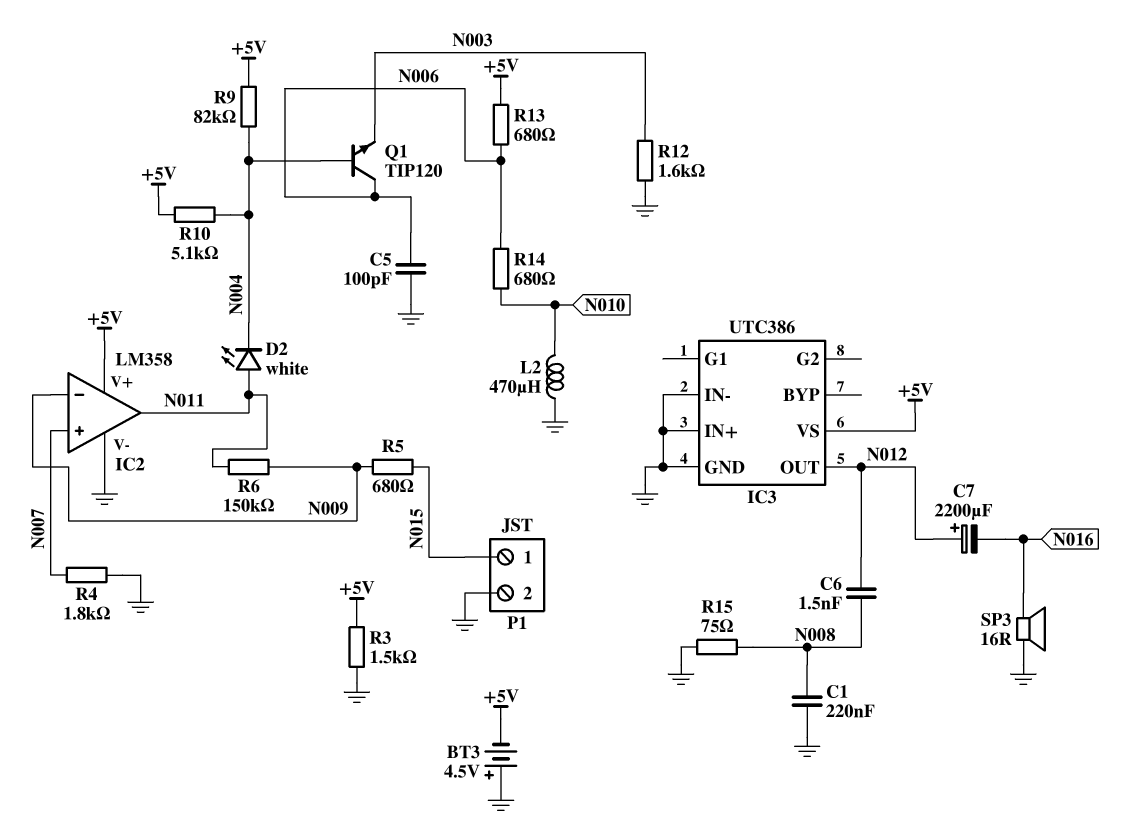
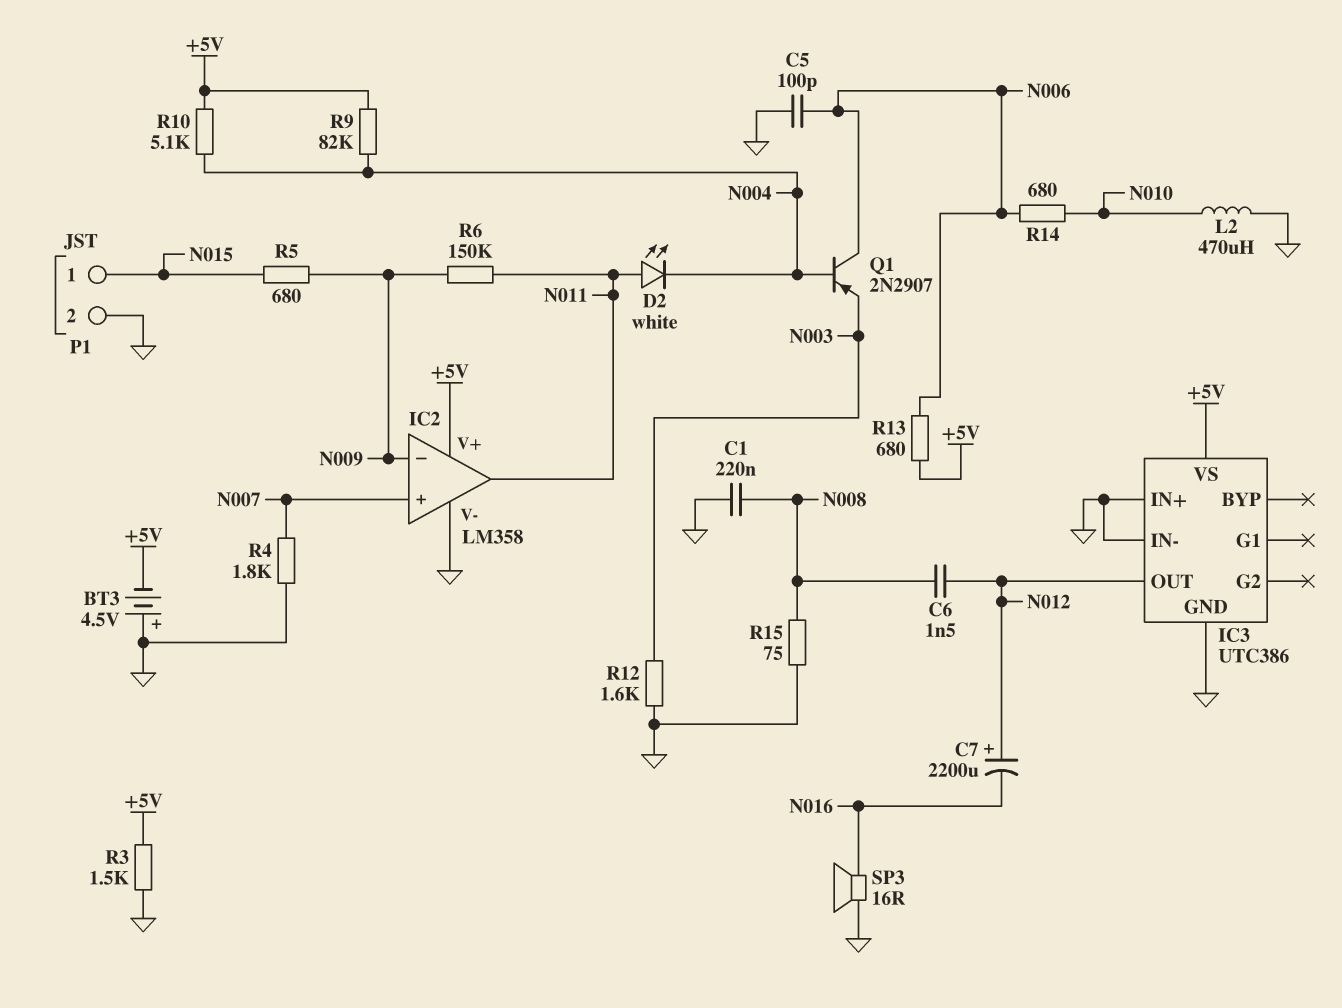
Q1: NPN TIP120 (B N004, C N006, E N003) -> PNP 2N2907 (B N004, C N006, E N003)

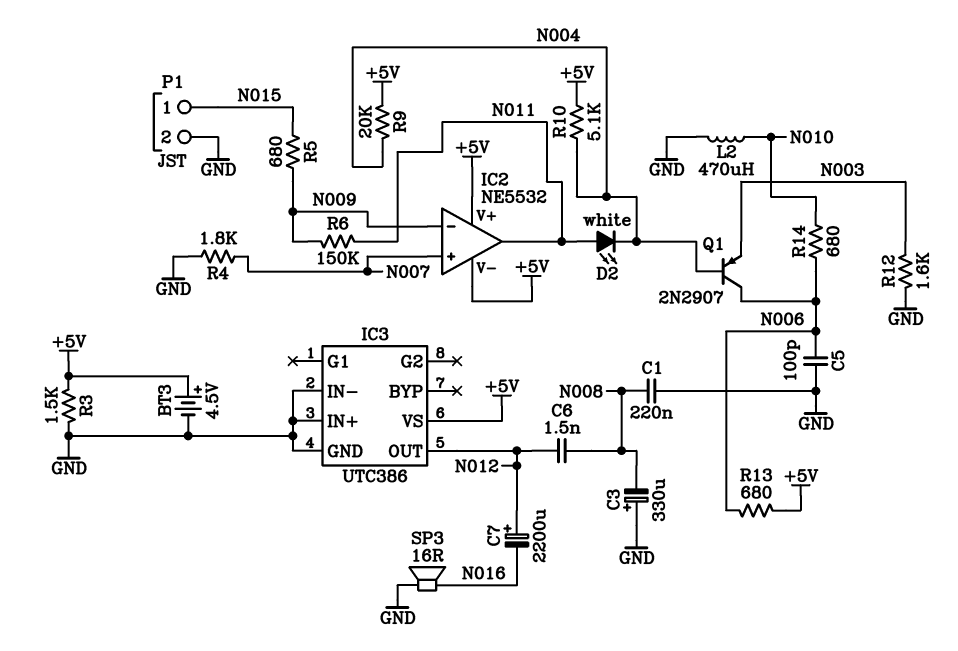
BT3: 4.5V (plus GND, minus +5V) -> 4.5V (plus +5V, minus GND)
C3: none -> 330uF (plus GND, minus N008)
IC2: LM358 -> NE5532
IC2 pin V-: GND -> +5V
R9: 82k (+5V, N004) -> 20k (+5V, N004)
R15: 75 (GND, N008) -> none

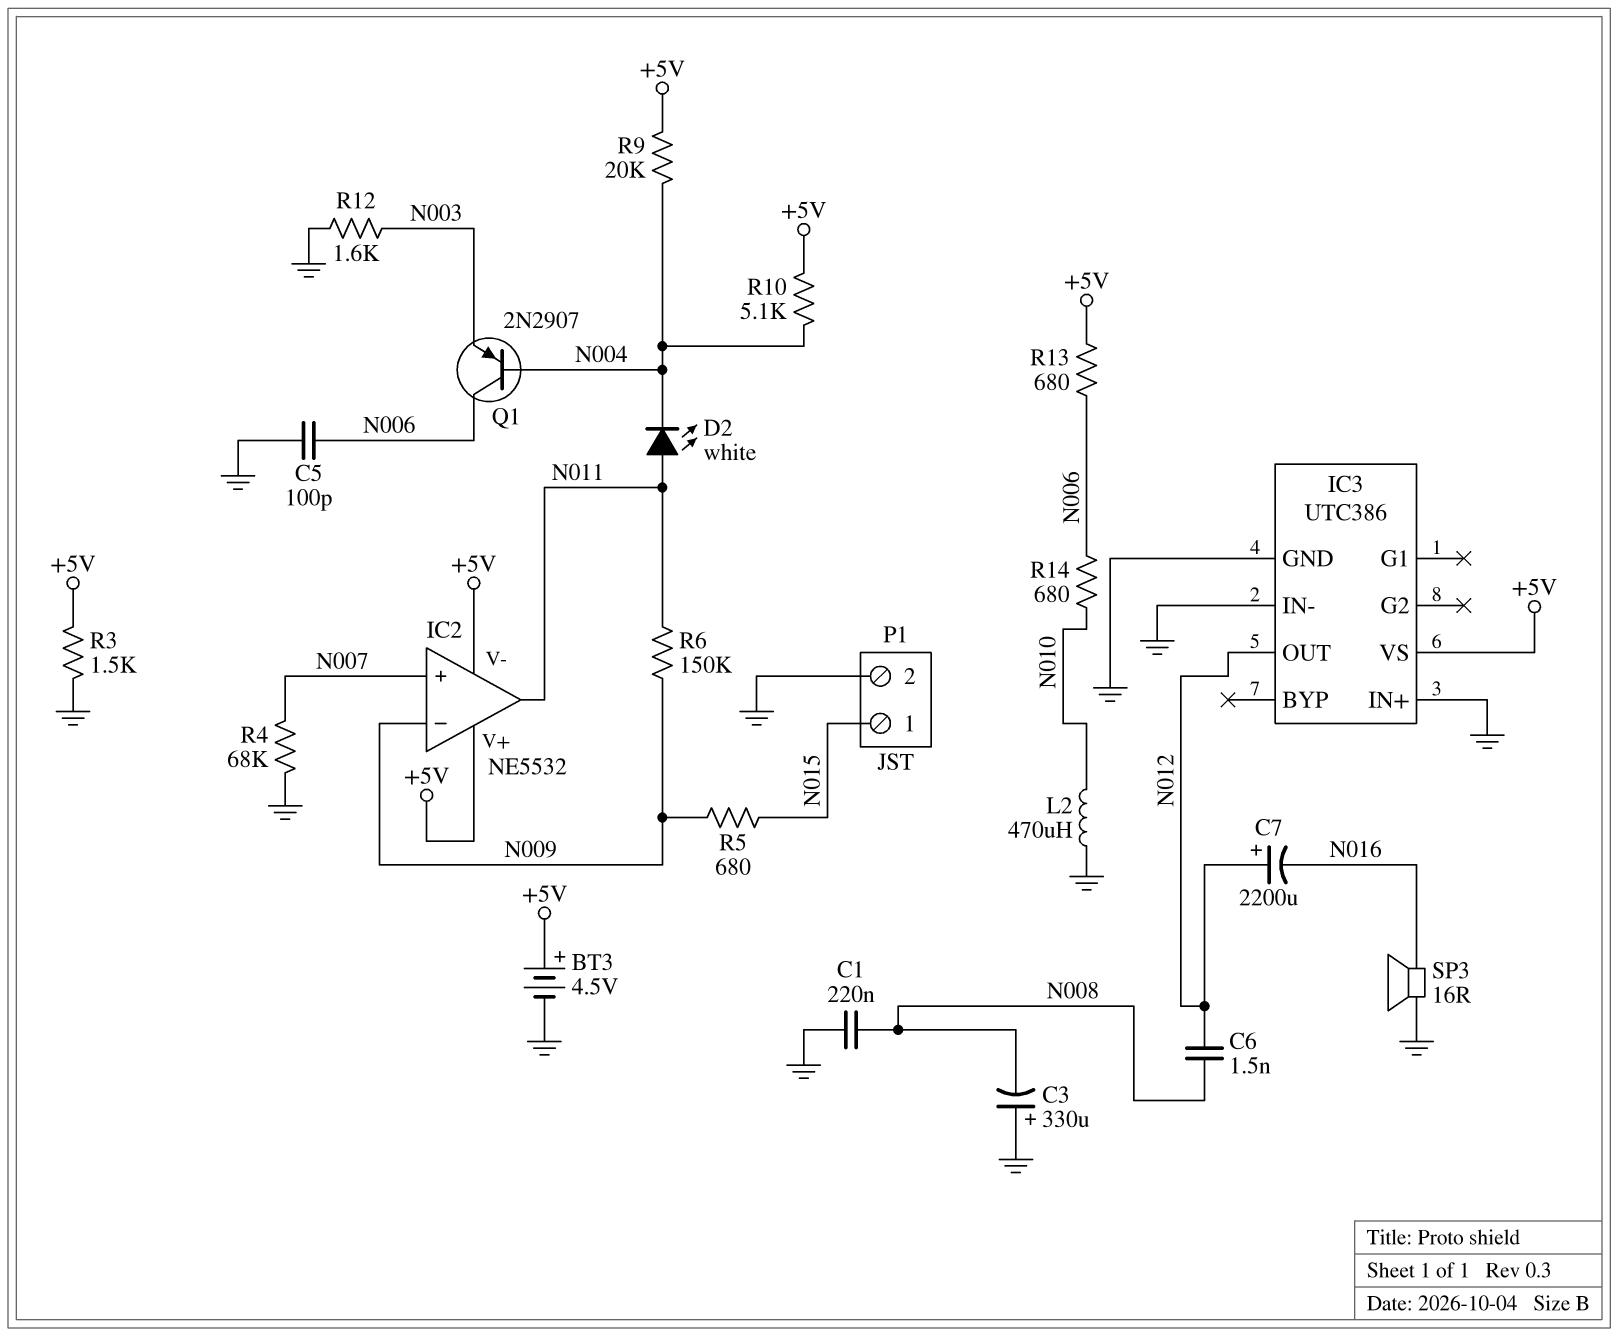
R4: 1.8k (GND, N007) -> 68k (GND, N007)

